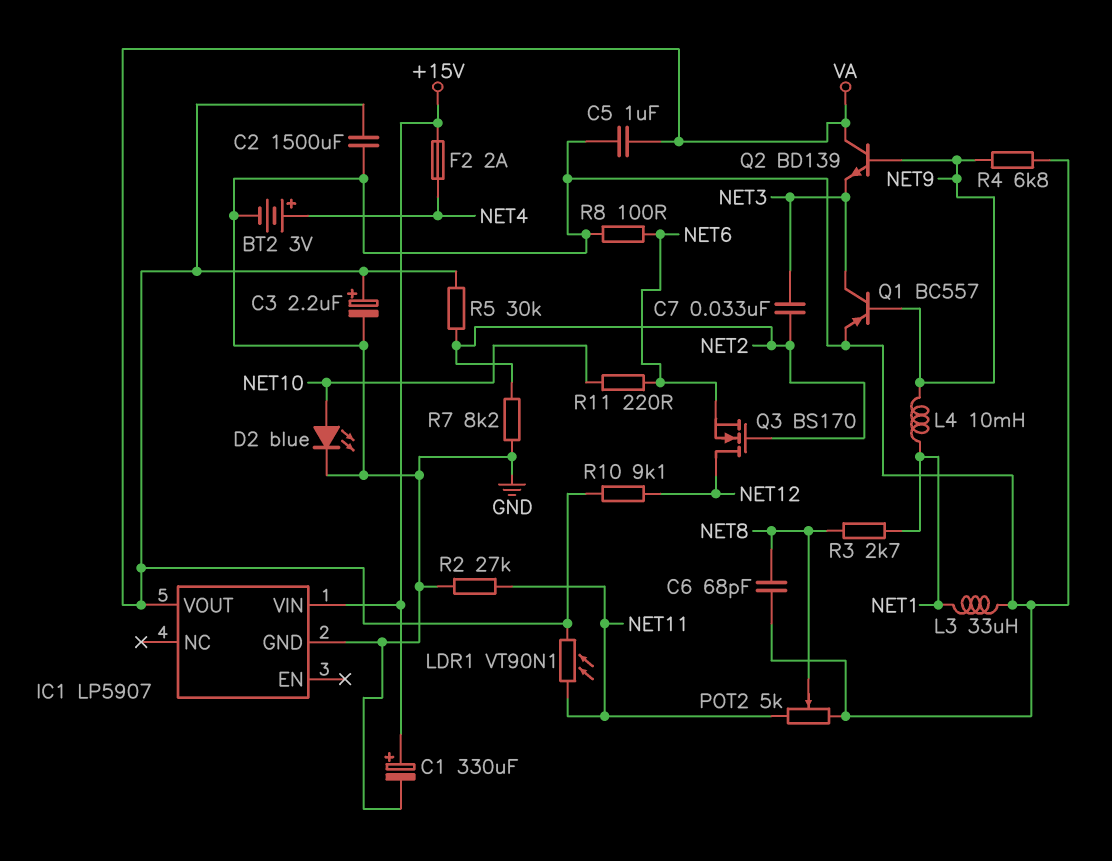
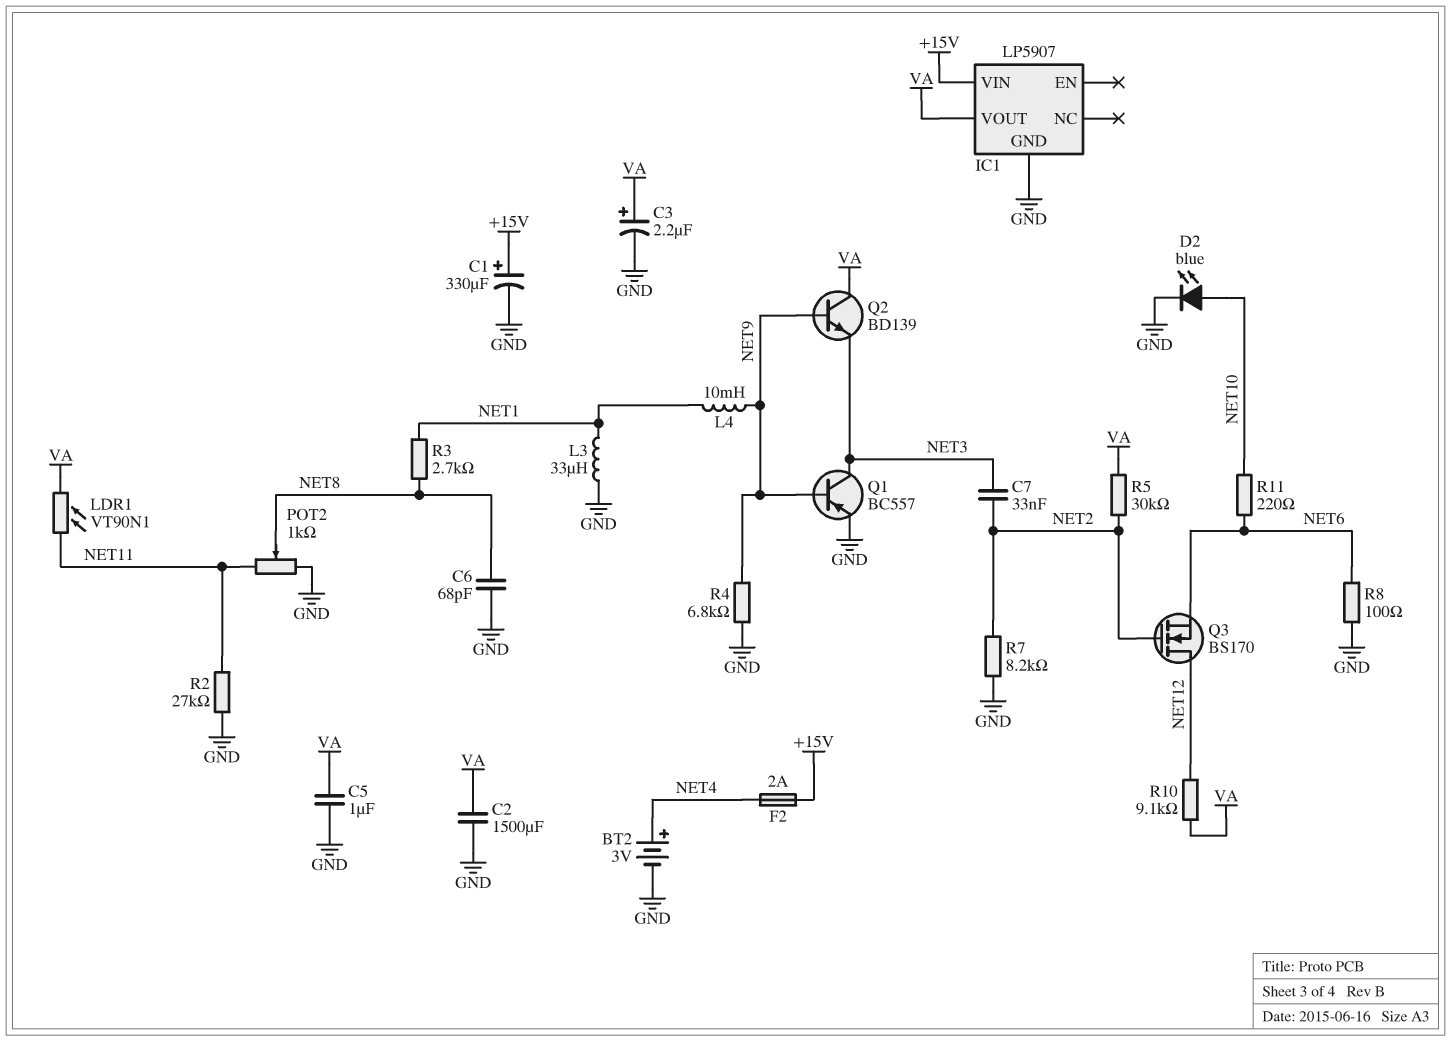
POT2: 5k (GND, NET11, wiper NET8) -> 1k (GND, NET11, wiper NET8)

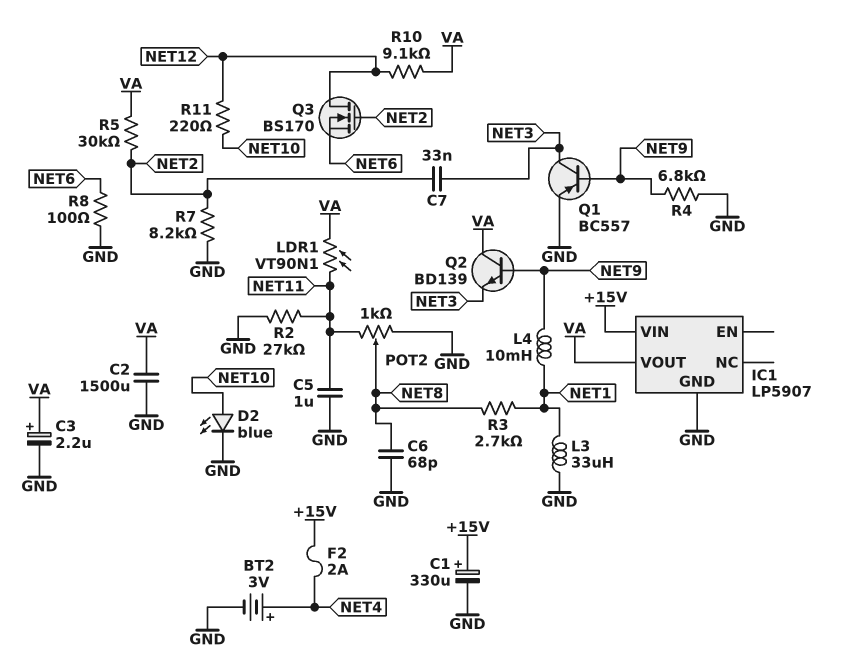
C5: 1uF (GND, VA) -> 1uF (GND, NET11)
R11: 220 (NET6, NET10) -> 220 (NET10, NET12)

